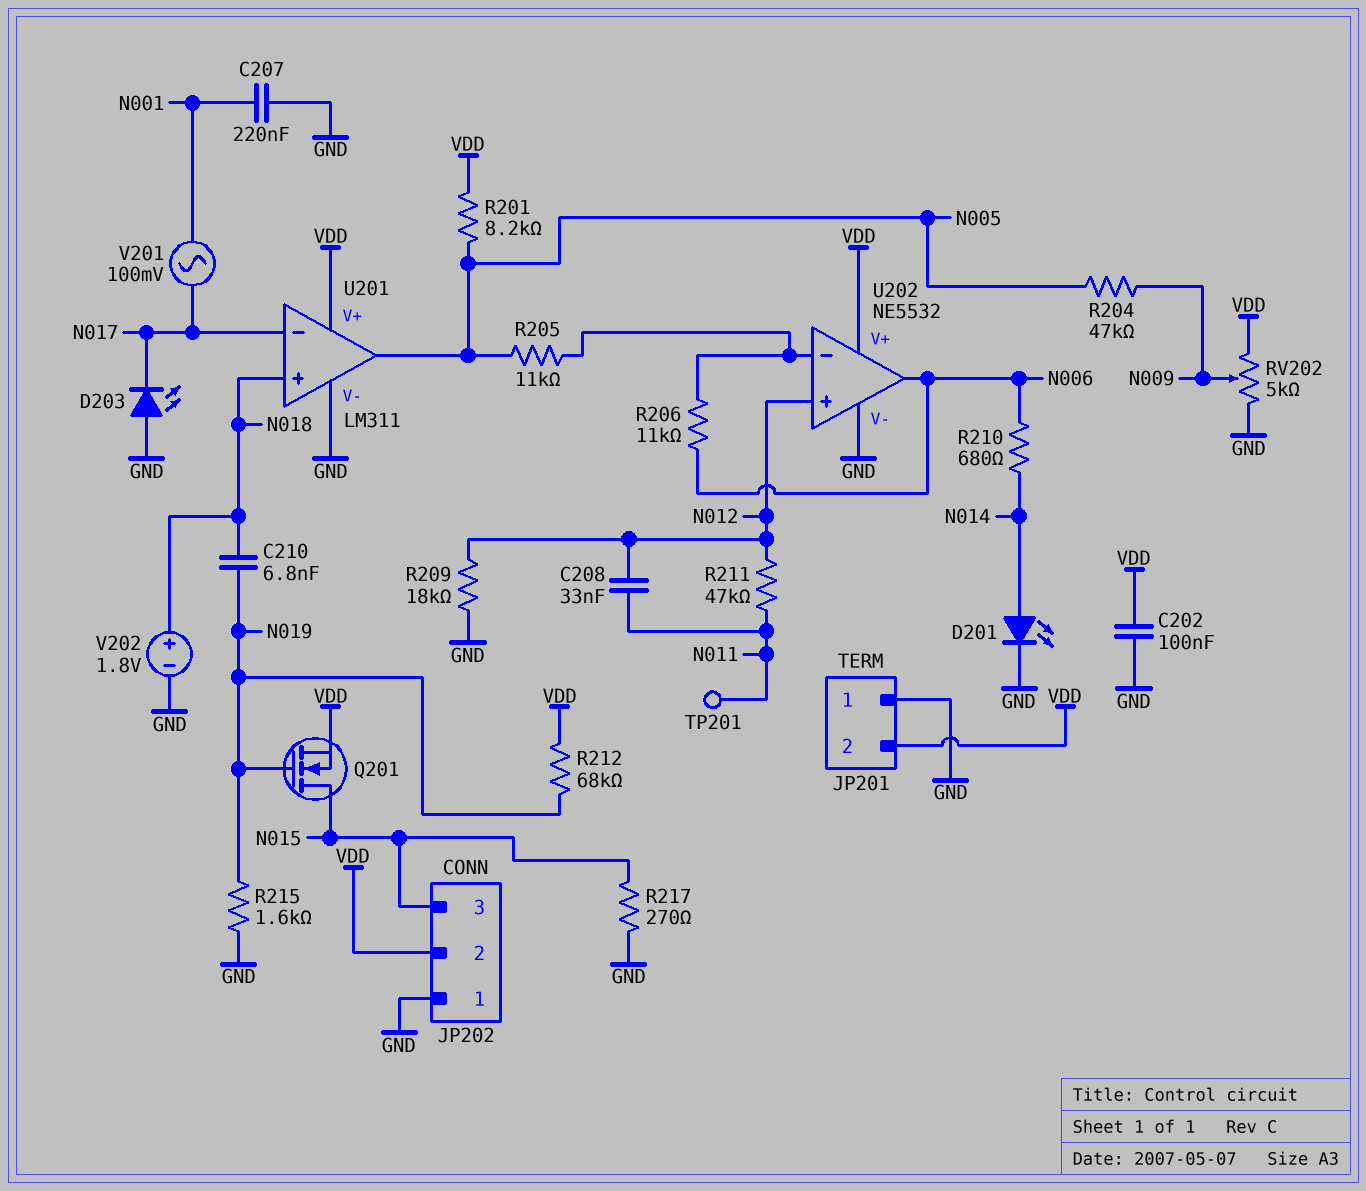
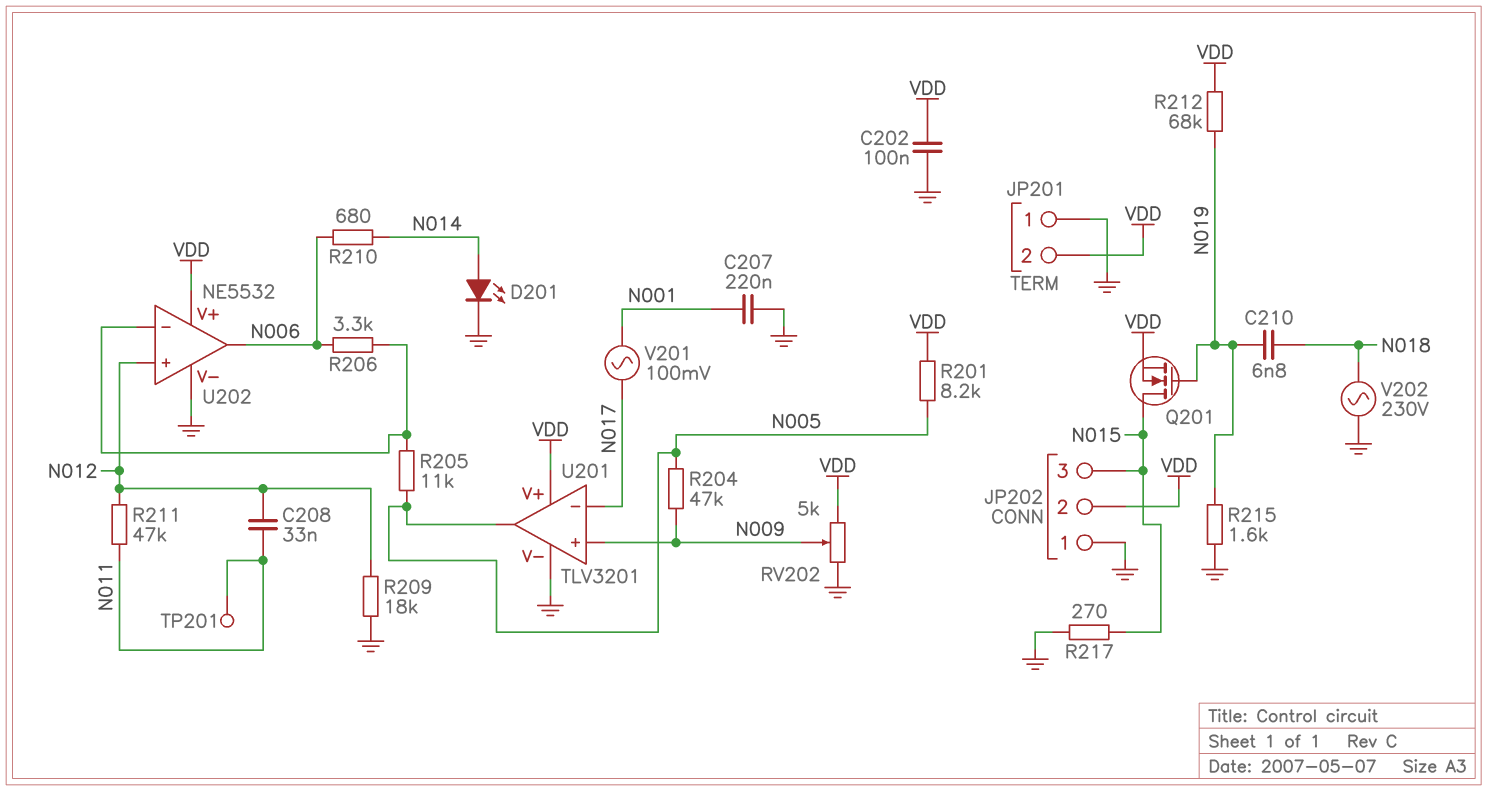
D203: LED (A GND, K N017) -> none
R206: 11k (N006, U202/in-) -> 3.3k (N006, U202/in-)
U201: LM311 -> TLV3201
U201 pin in+: N018 -> N009
V202: 1.8V (plus N018, minus GND) -> AC 230V (GND, N018)

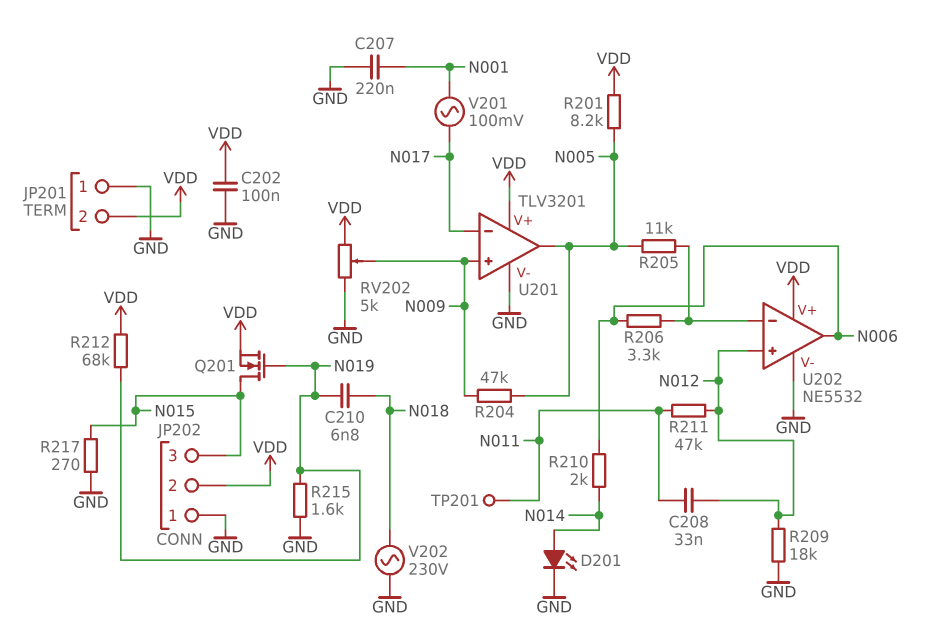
R210: 680 (N006, N014) -> 2k (N006, N014)

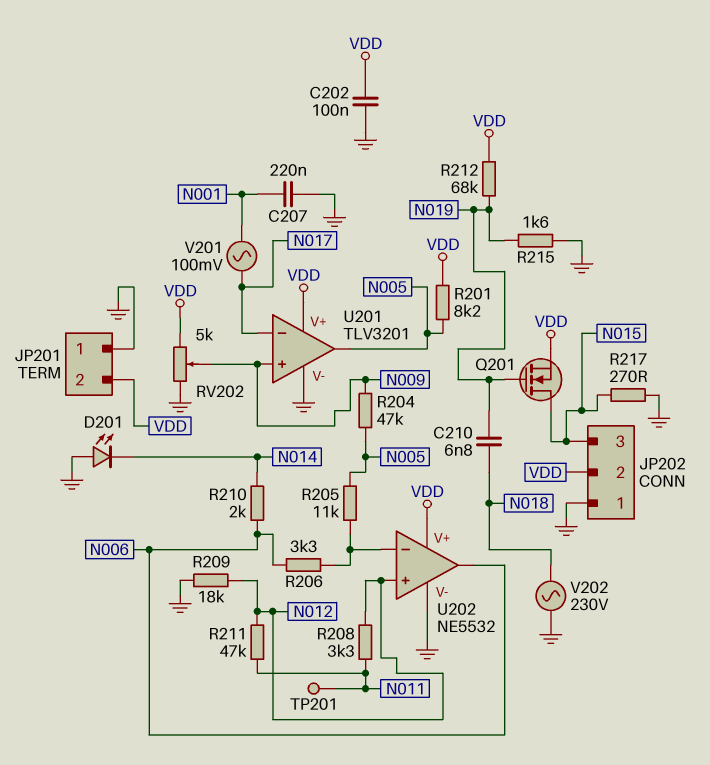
C208: 33nF (N011, N012) -> none
D201: LED (A N014, K GND) -> LED (A GND, K N014)
R208: none -> 3.3k (N011, N012)

